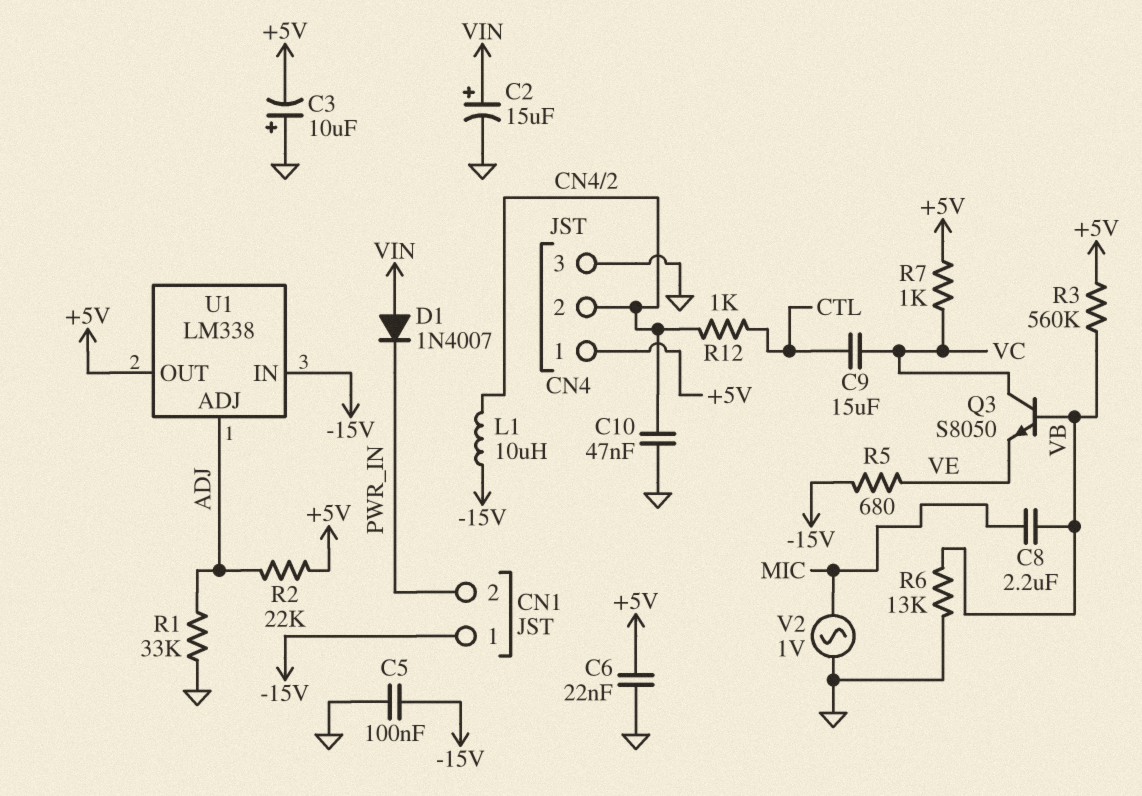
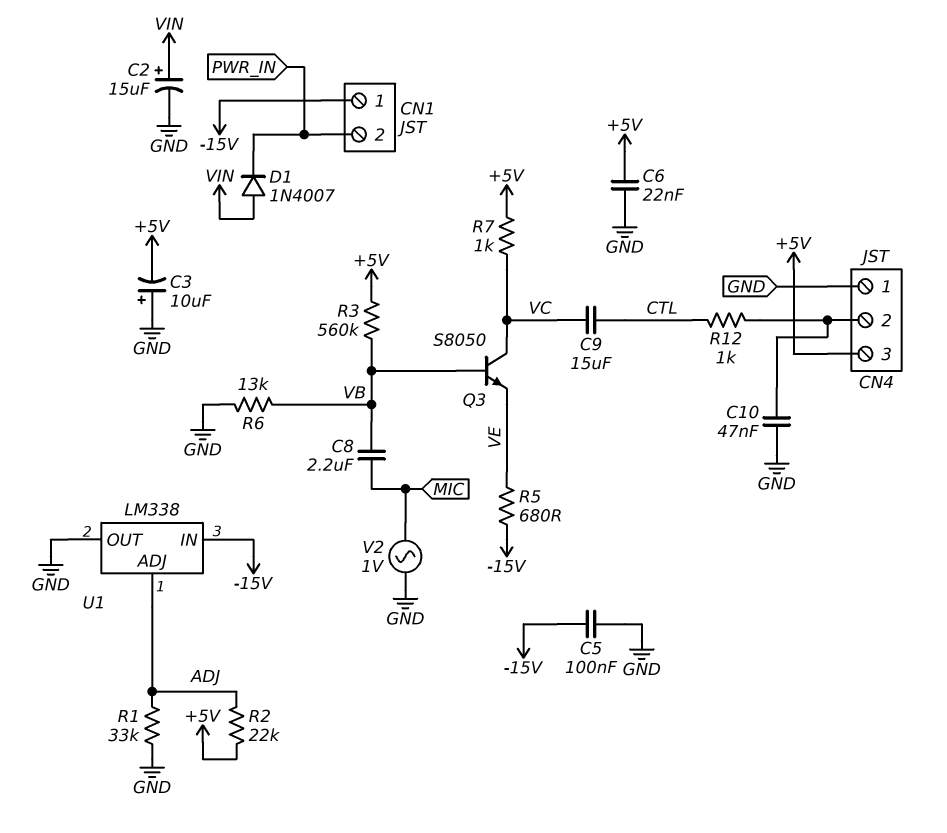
CN4 pin 1: +5V -> GND
CN4 pin 3: GND -> +5V
L1: 10uH (-15V, CN4/2) -> none
U1 pin OUT: +5V -> GND

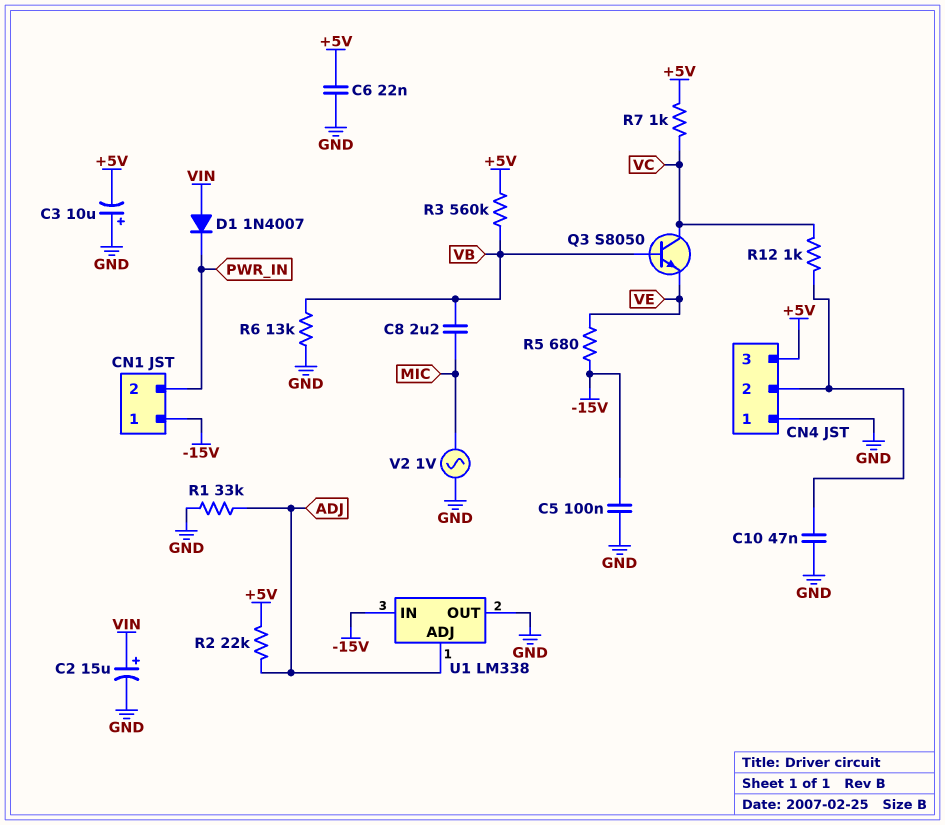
C9: 15uF (CTL, VC) -> none
R12: 1k (CN4/2, CTL) -> 1k (CN4/2, VC)

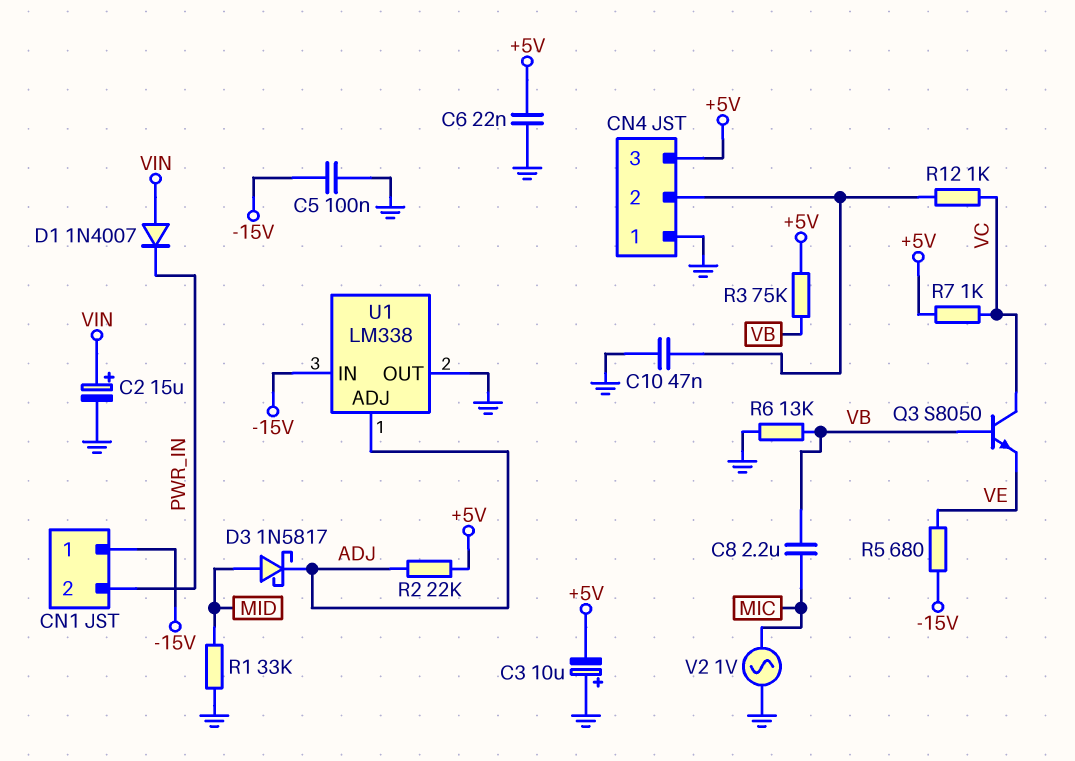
D3: none -> schottky 1N5817 (A MID, K ADJ)
R1: 33k (ADJ, GND) -> 33k (GND, MID)
R3: 560k (+5V, VB) -> 75k (+5V, VB)

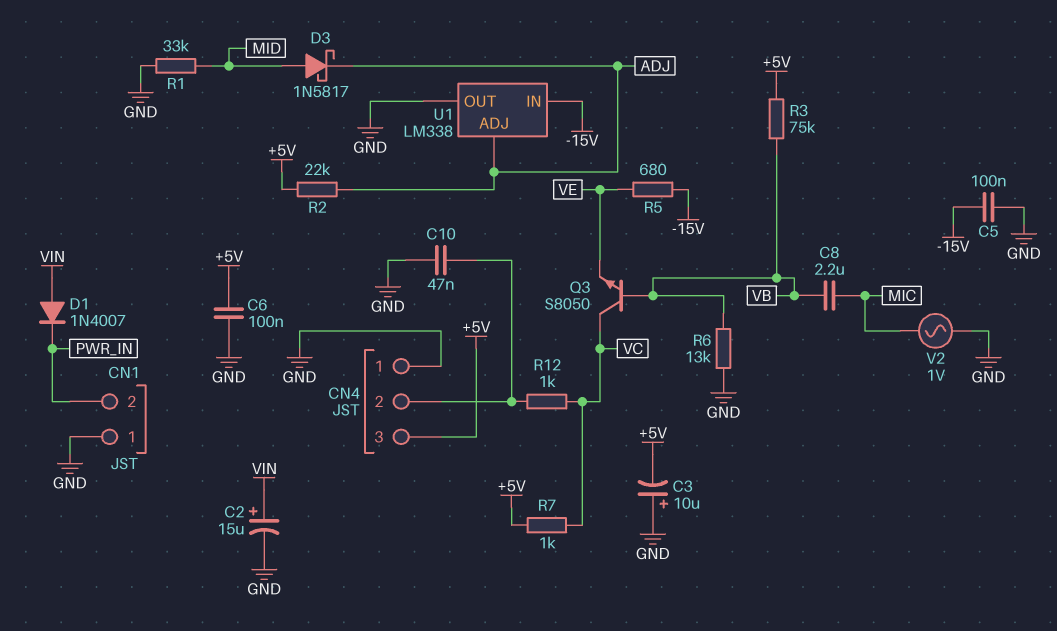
C6: 22nF (+5V, GND) -> 100nF (+5V, GND)
CN1 pin 1: -15V -> GND

